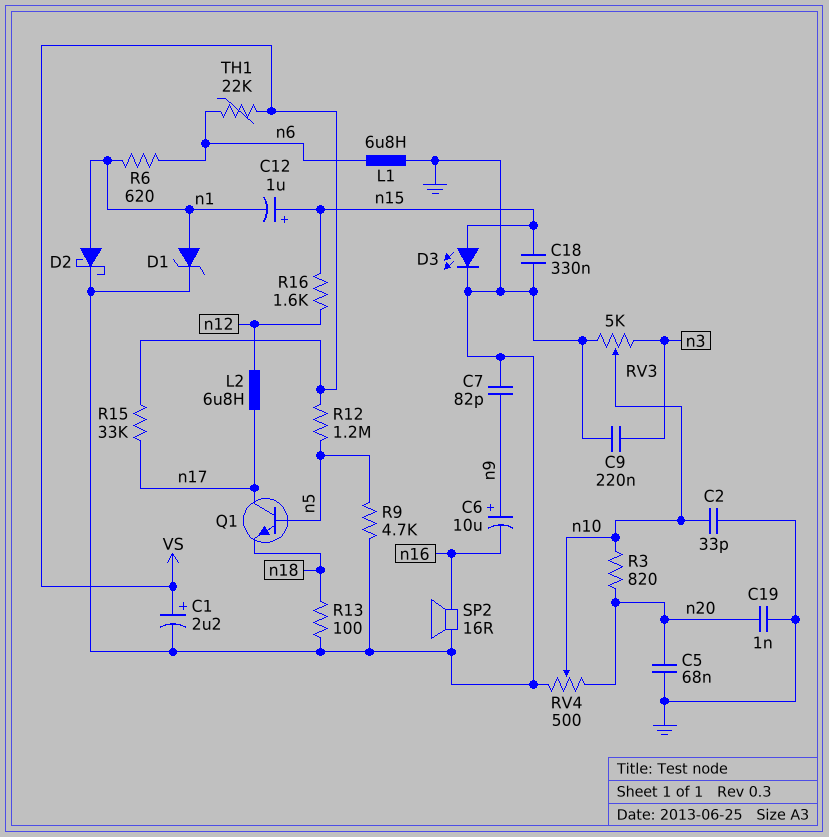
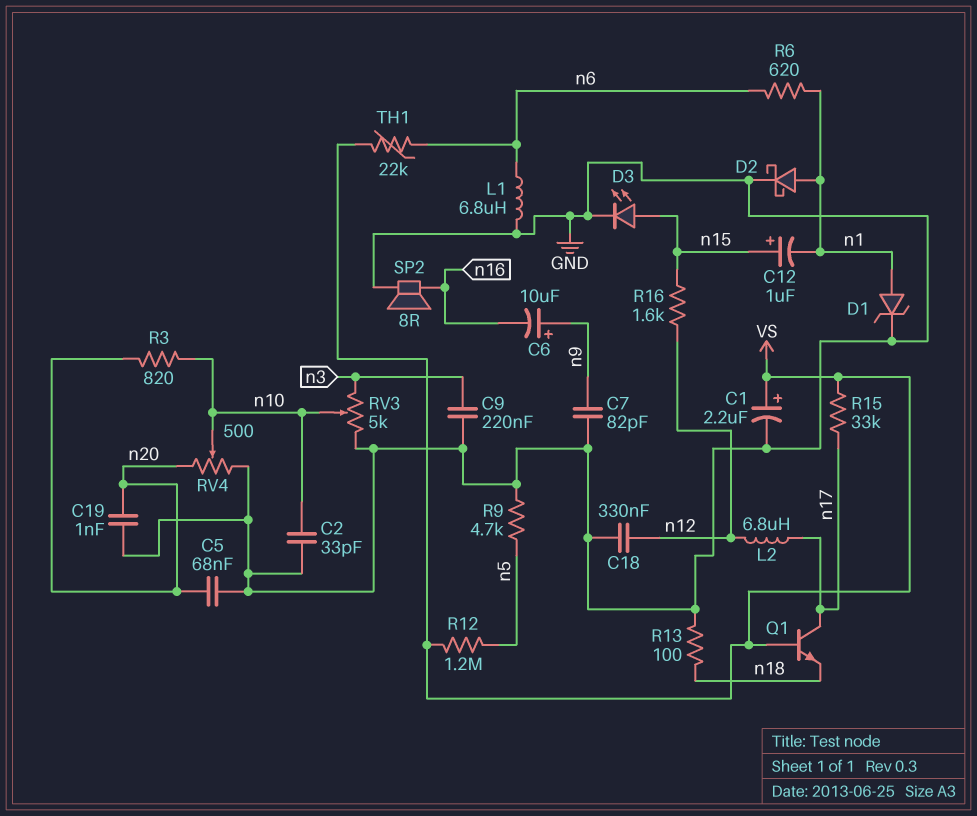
C18: 330nF (GND, n15) -> 330nF (GND, n12)
Q1: NPN (B n5, C n17, E n18) -> NPN (B VS, C n17, E n18)
SP2: speaker 16R (GND, n16) -> speaker 8R (GND, n16)

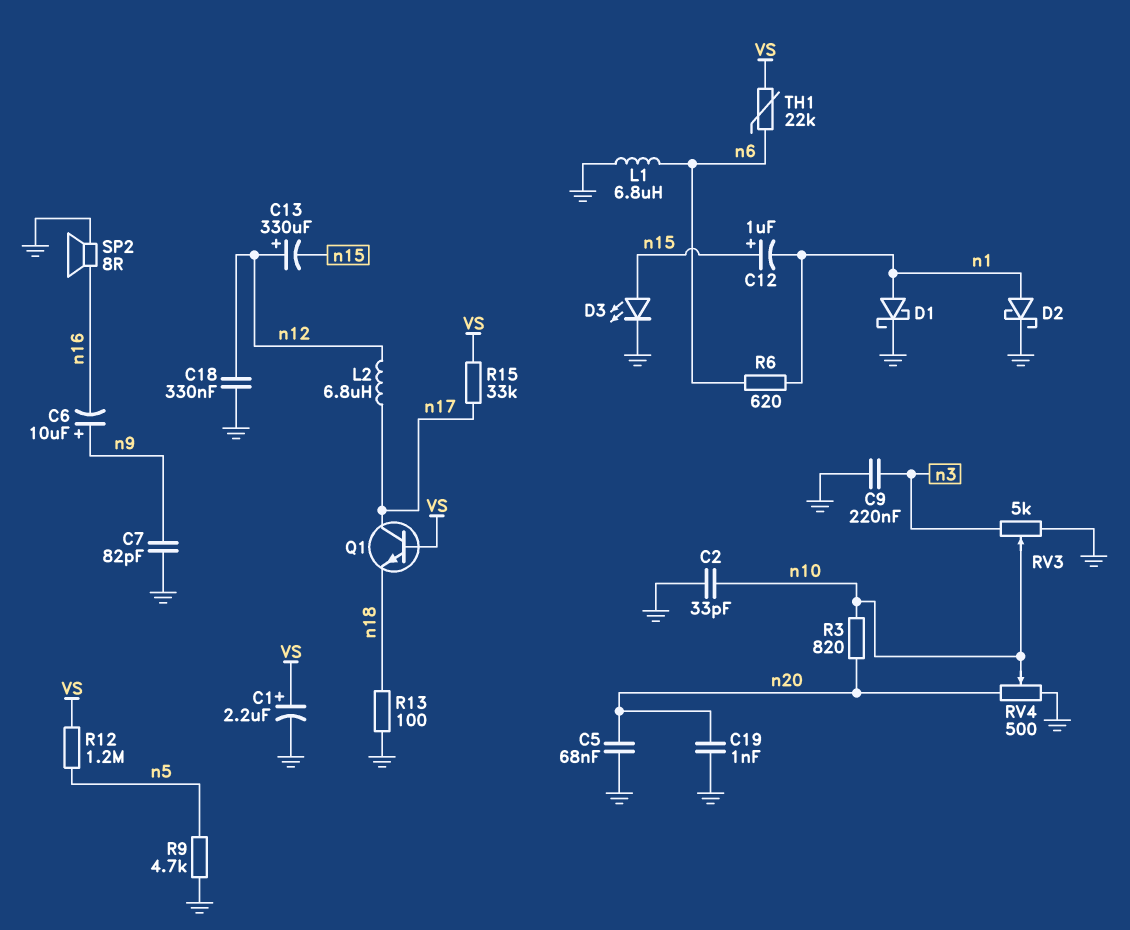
C13: none -> 330uF (plus n12, minus n15)
D1: zener (A n1, K GND) -> schottky (A n1, K GND)
R16: 1.6k (n12, n15) -> none

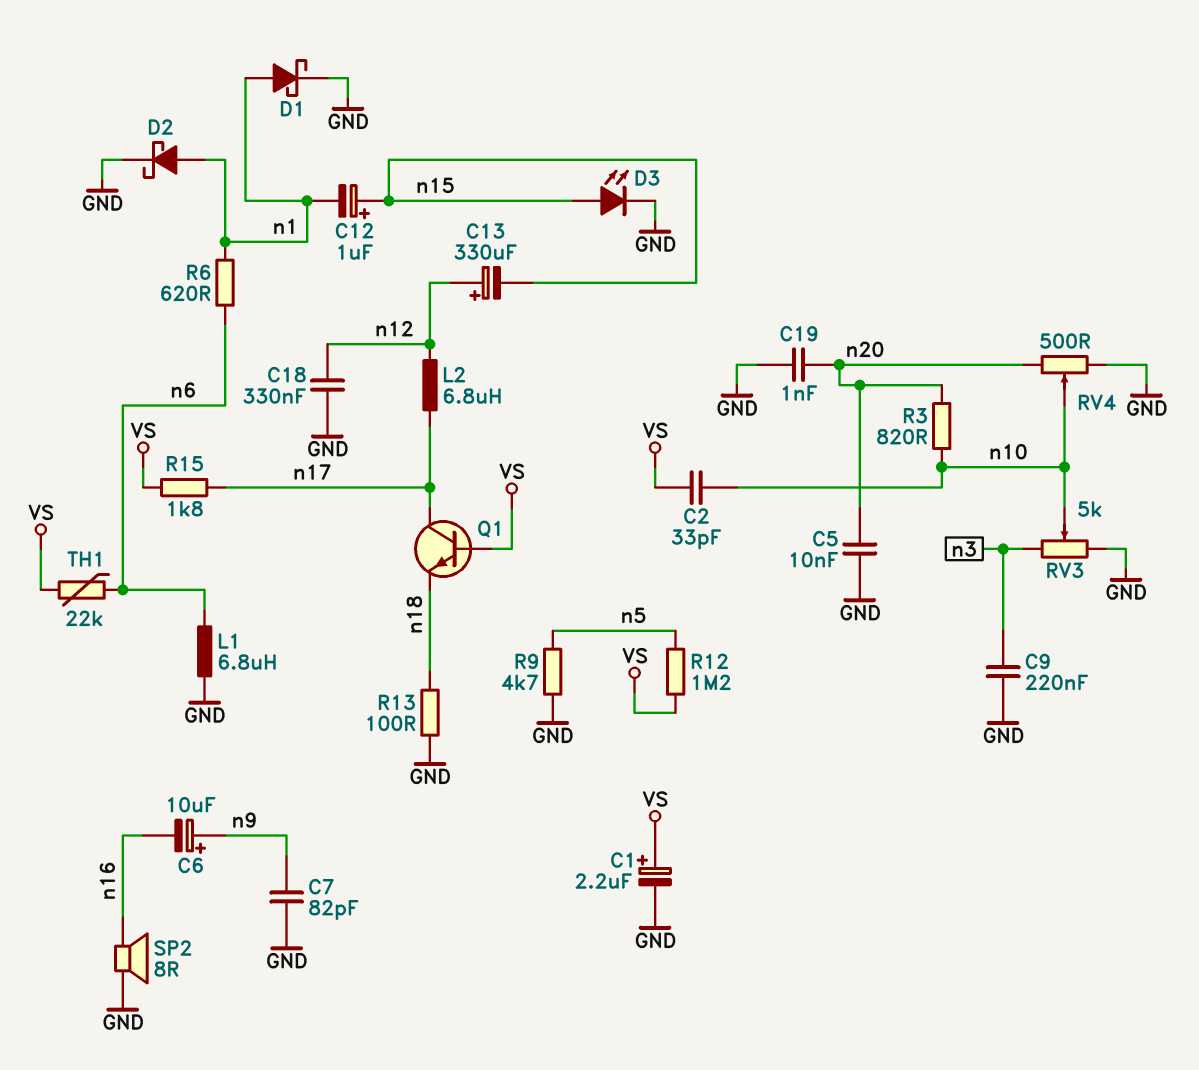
C2: 33pF (GND, n10) -> 33pF (VS, n10)
C5: 68nF (GND, n20) -> 10nF (GND, n20)
R15: 33k (VS, n17) -> 1.8k (VS, n17)

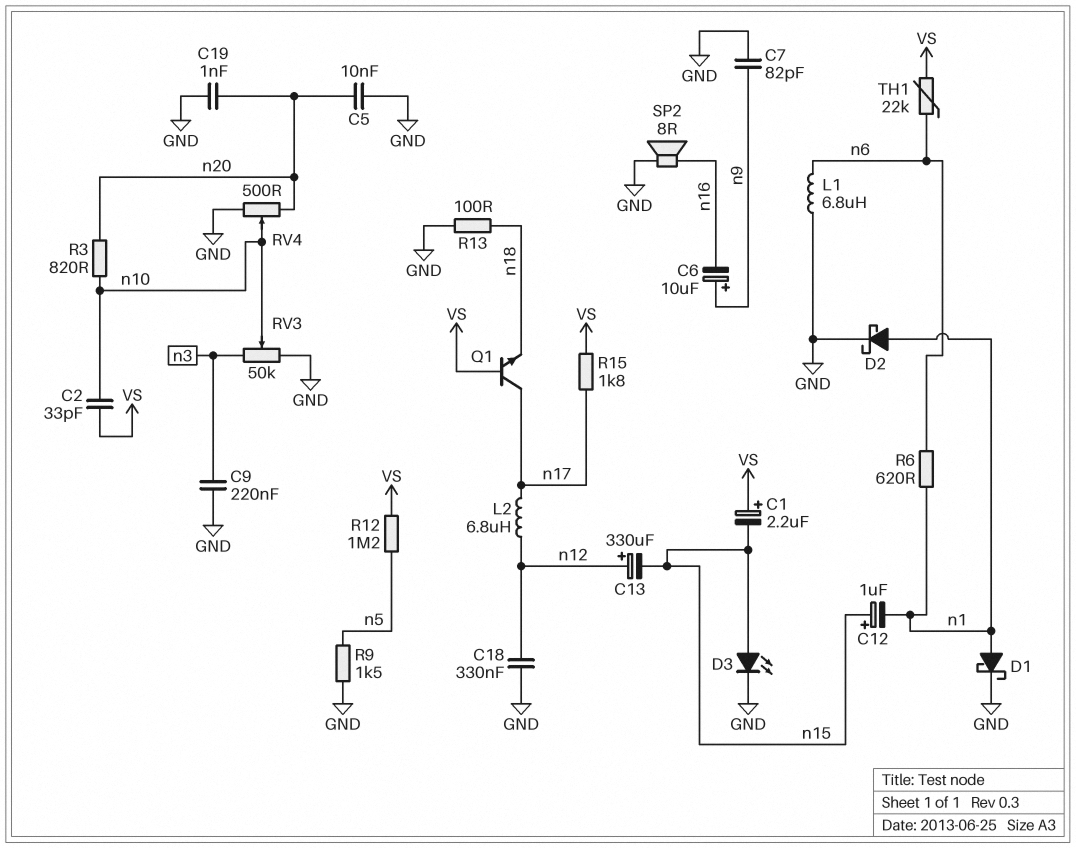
C1: 2.2uF (plus VS, minus GND) -> 2.2uF (plus VS, minus n15)
R9: 4.7k (GND, n5) -> 1.5k (GND, n5)
RV3: 5k (GND, n3, wiper n10) -> 50k (GND, n3, wiper n10)

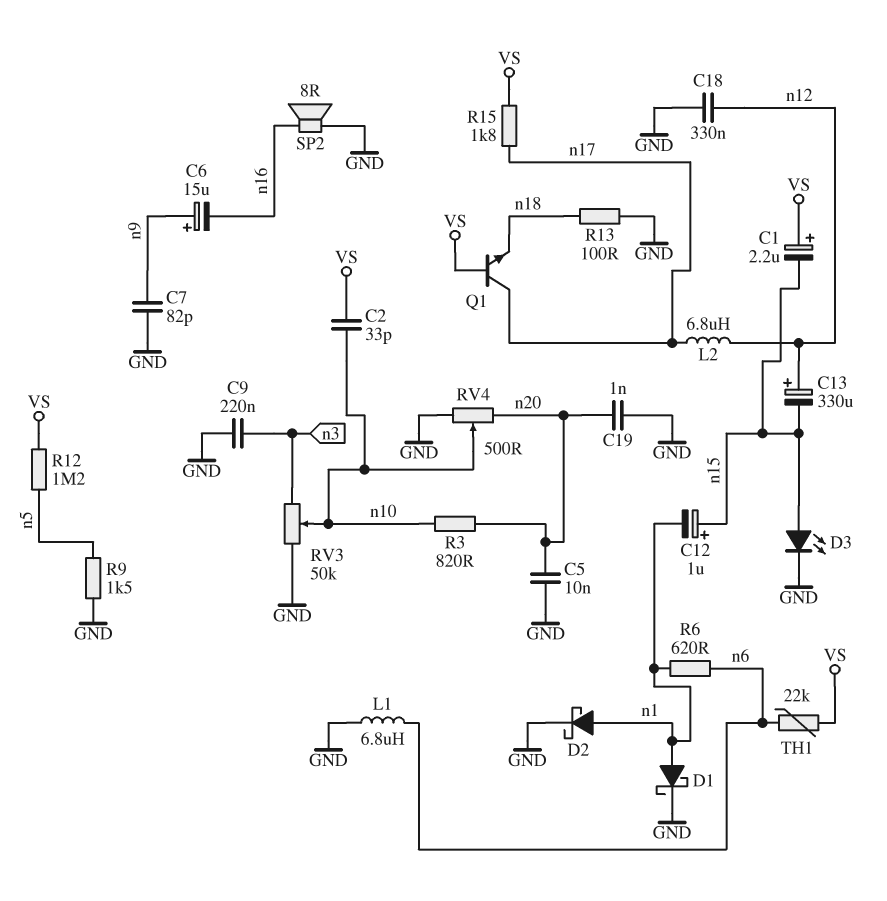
C6: 10uF (plus n9, minus n16) -> 15uF (plus n9, minus n16)

